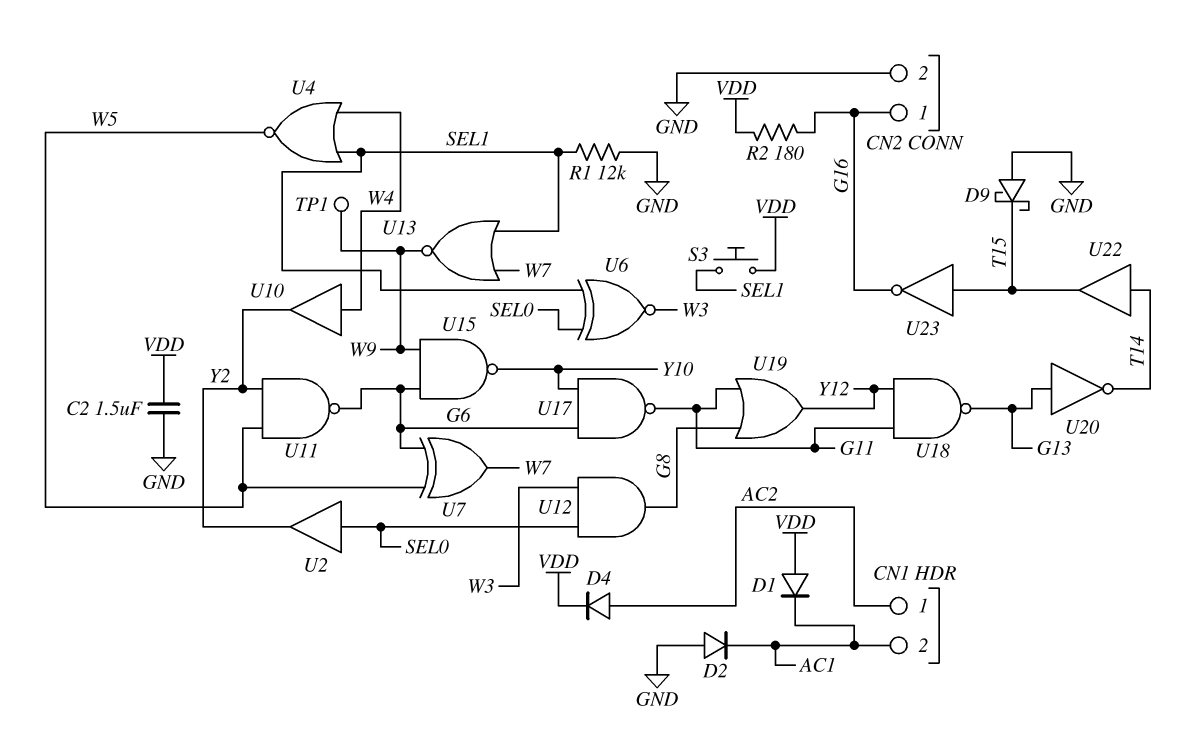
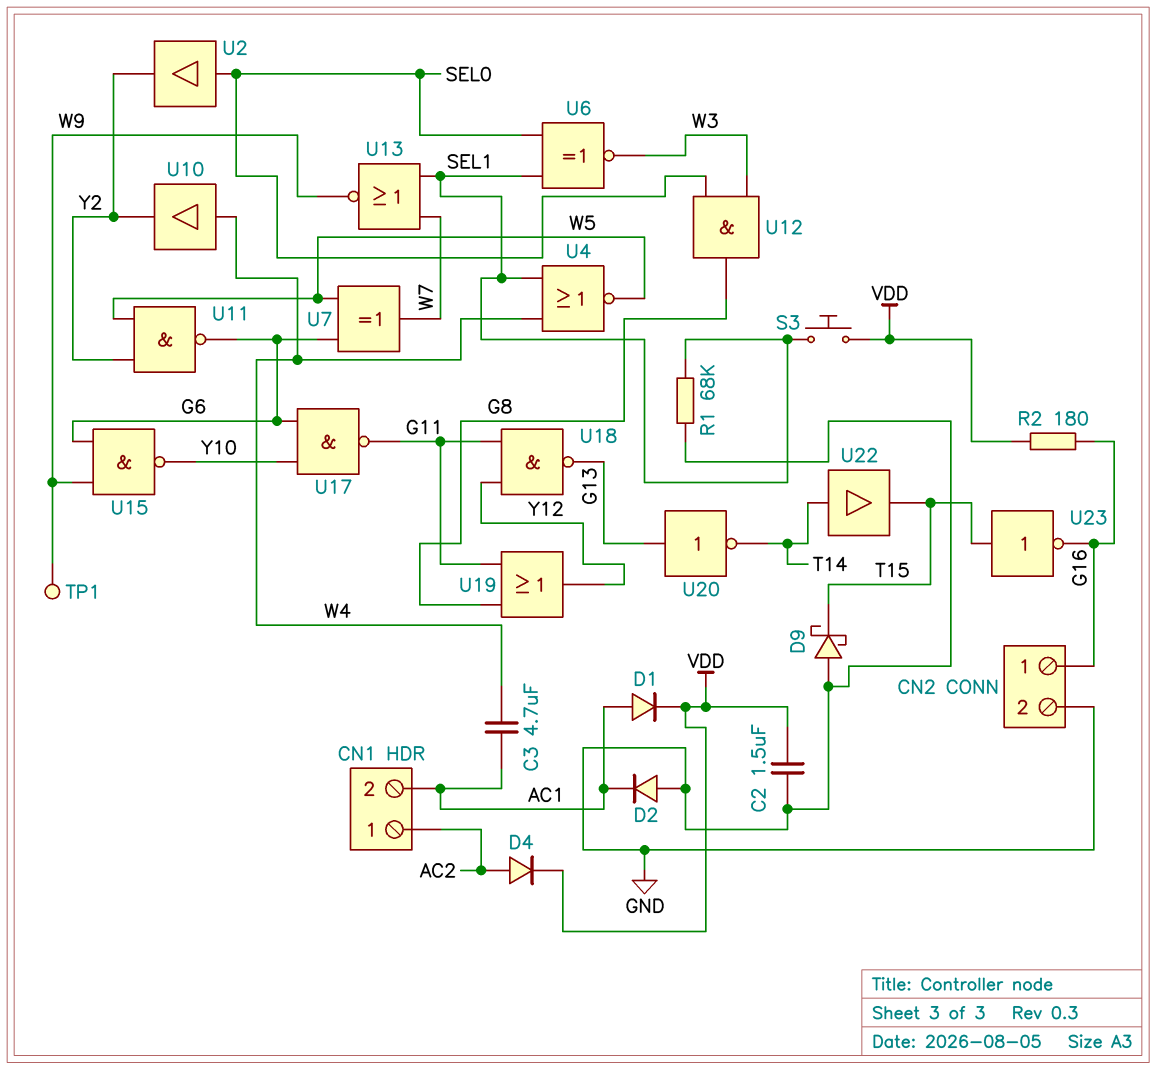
C3: none -> 4.7uF (AC1, W4)
D1: diode (A VDD, K AC1) -> diode (A AC1, K VDD)
R1: 12k (GND, SEL1) -> 68k (GND, SEL1)

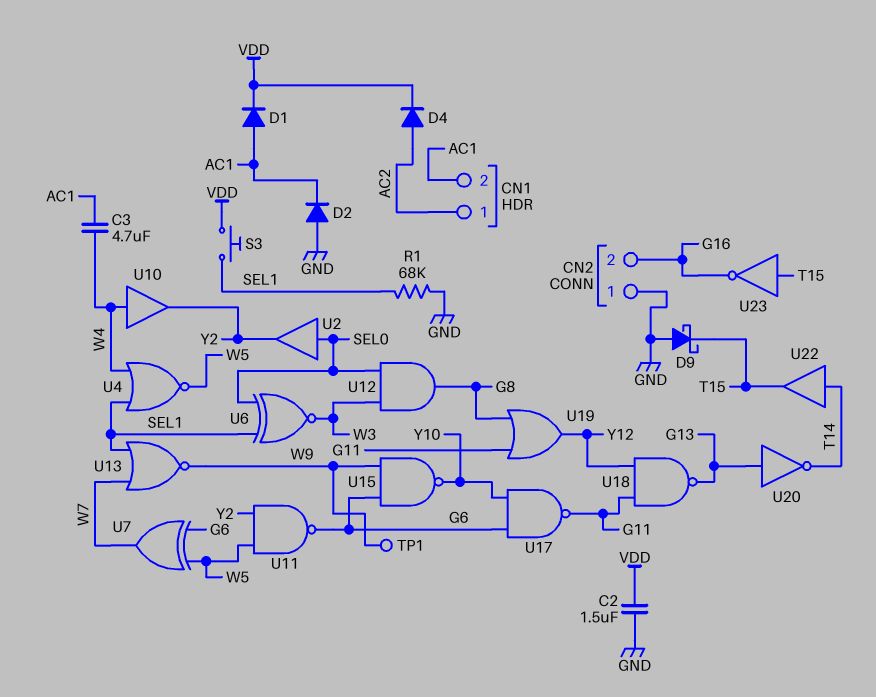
CN2 pin 1: G16 -> GND
CN2 pin 2: GND -> G16
R2: 180 (G16, VDD) -> none

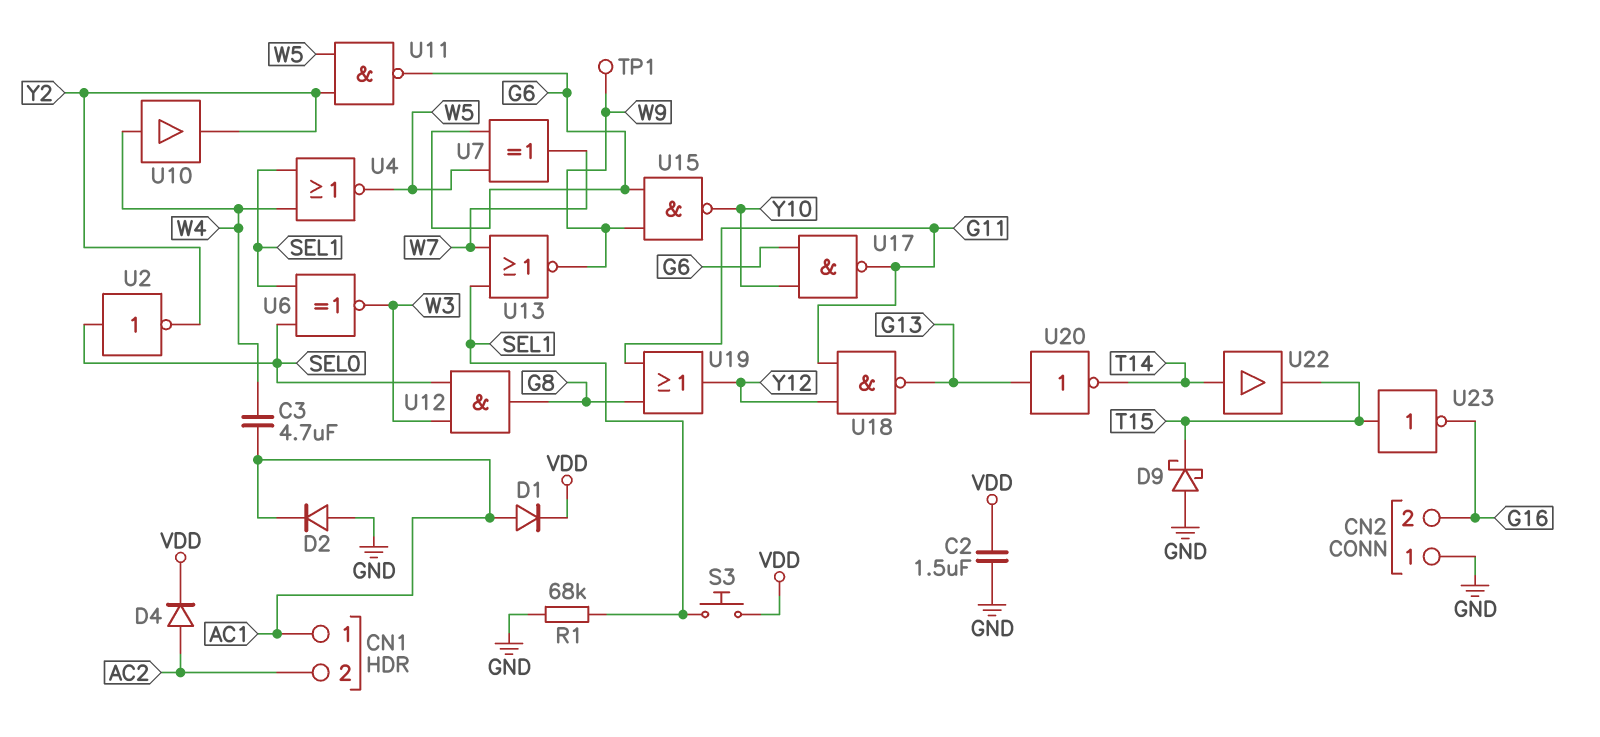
CN1 pin 1: AC2 -> AC1
CN1 pin 2: AC1 -> AC2
U2: buffer (in SEL0, out Y2) -> NOT (in SEL0, out Y2)

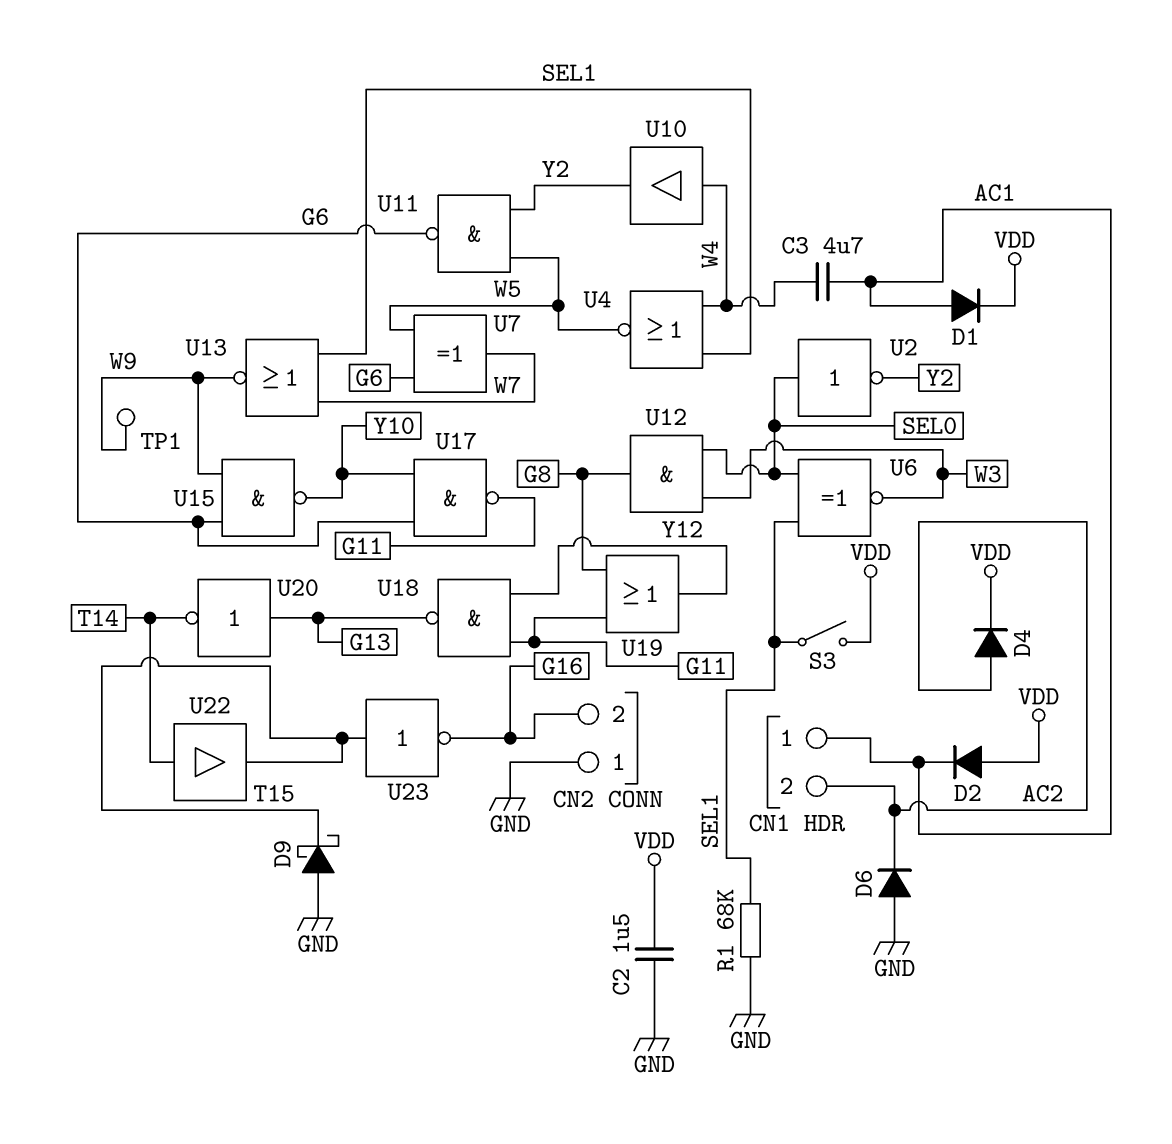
D2: diode (A GND, K AC1) -> diode (A VDD, K AC1)
D6: none -> diode (A GND, K AC2)
S3: button (SEL1, VDD) -> switch (SEL1, VDD)

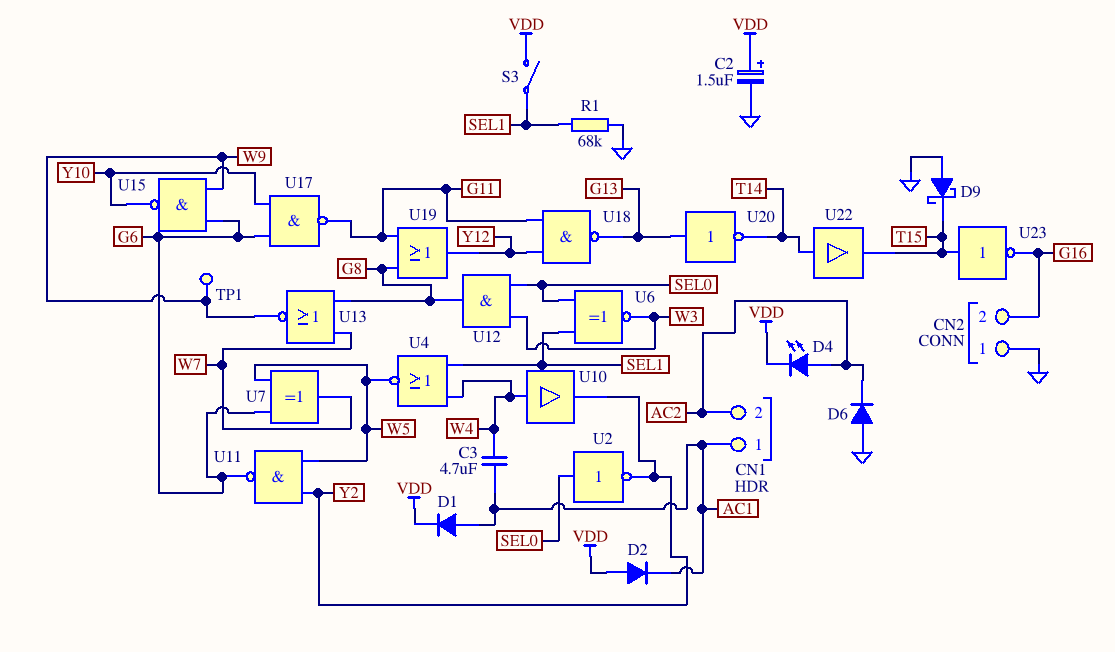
C2: 1.5uF (GND, VDD) -> 1.5uF (plus VDD, minus GND)
D4: diode (A AC2, K VDD) -> LED (A AC2, K VDD)
U13: NOR (in SEL1, in W7, out W9) -> NOR (in G8, in W7, out W9)

